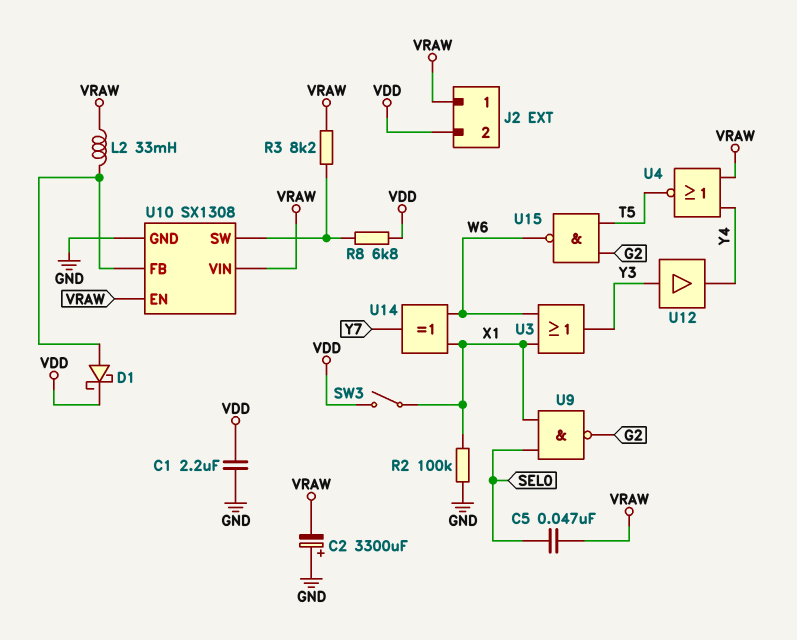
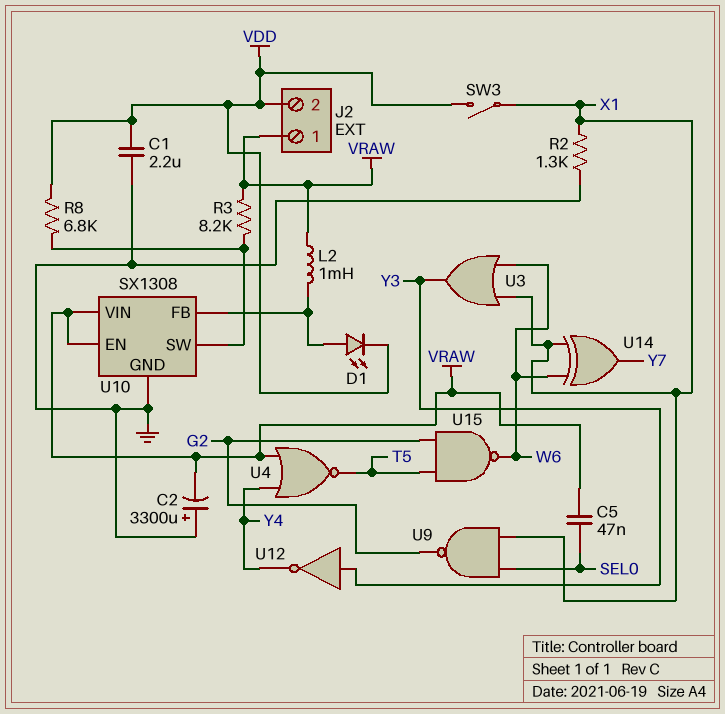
D1: schottky (A U10/FB, K VDD) -> LED (A U10/FB, K VDD)
L2: 33mH (U10/FB, VRAW) -> 1mH (U10/FB, VRAW)
R2: 100k (GND, X1) -> 1.3k (GND, X1)
U12: buffer (in Y3, out Y4) -> NOT (in Y3, out Y4)

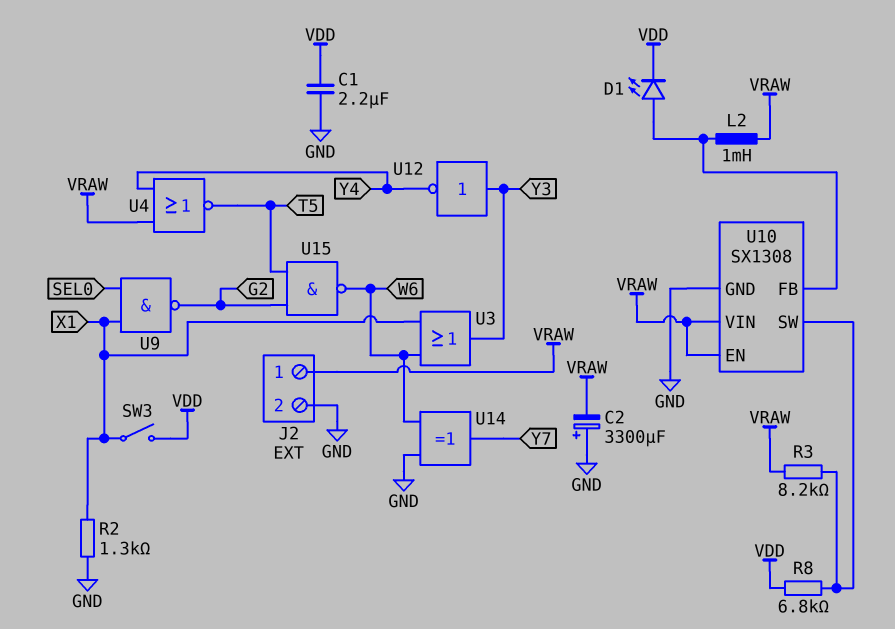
C5: 47nF (SEL0, VRAW) -> none
J2 pin 2: VDD -> GND
U14: XOR (in W6, in X1, out Y7) -> XOR (in GND, in W6, out Y7)

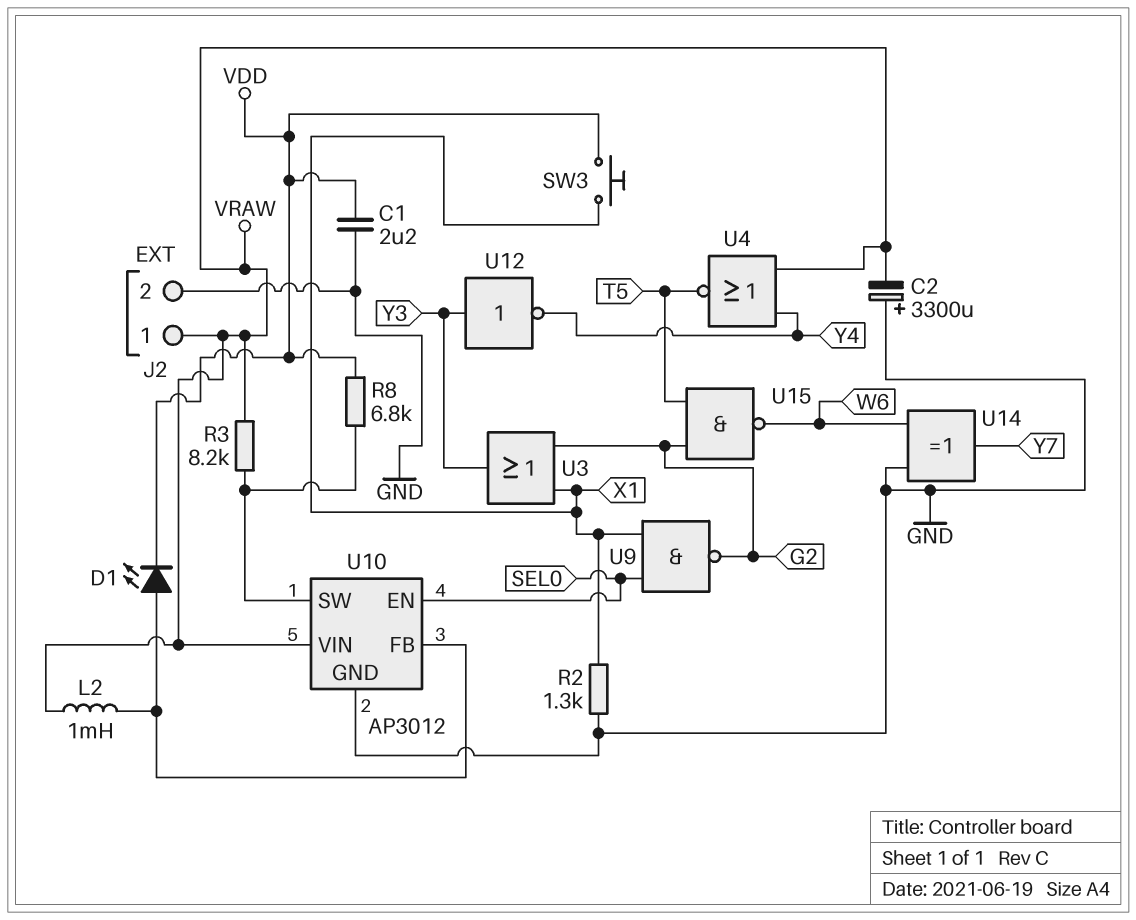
SW3: switch (VDD, X1) -> button (VDD, X1)
U3: OR (in W6, in X1, out Y3) -> OR (in G2, in X1, out Y3)
U10: SX1308 -> AP3012
U10 pin EN: VRAW -> SEL0

